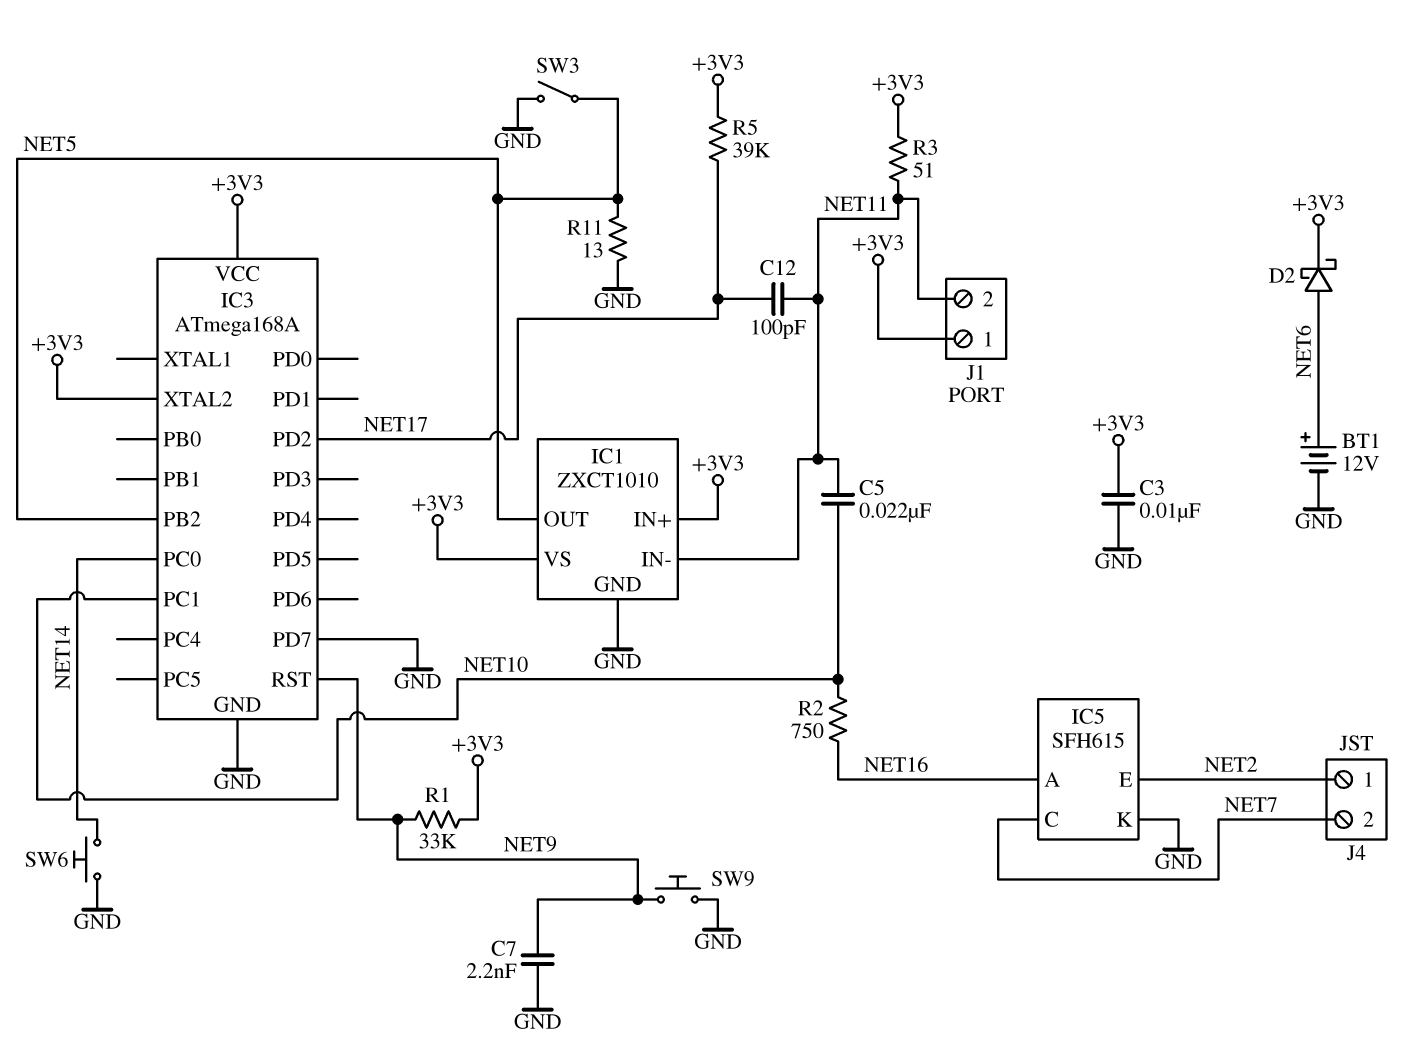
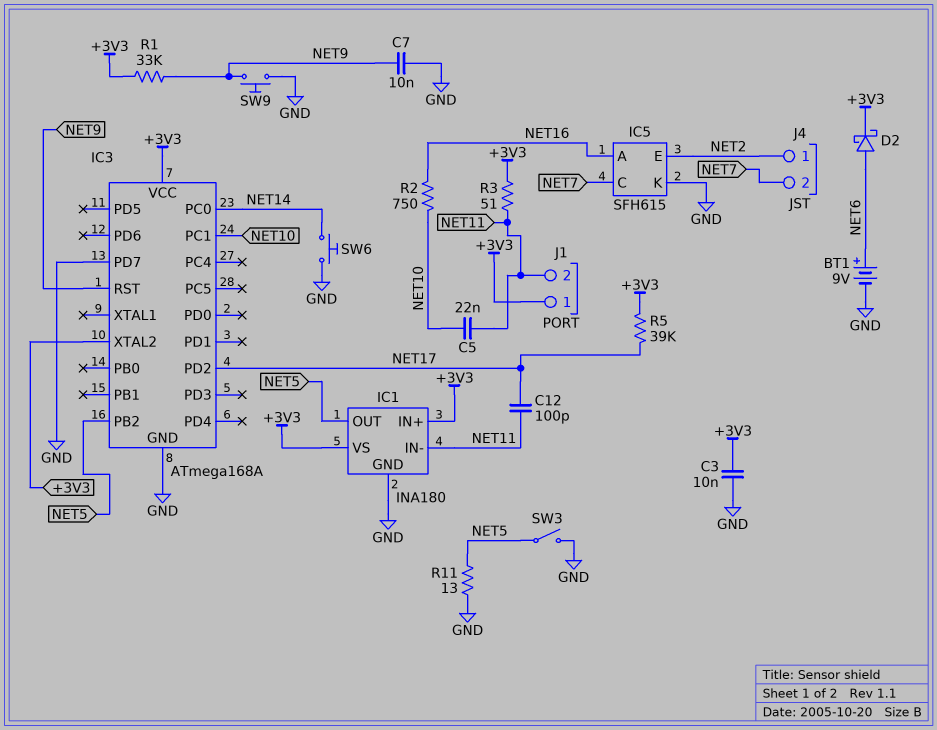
BT1: 12V (plus NET6, minus GND) -> 9V (plus NET6, minus GND)
C7: 2.2nF (GND, NET9) -> 10nF (GND, NET9)
IC1: ZXCT1010 -> INA180

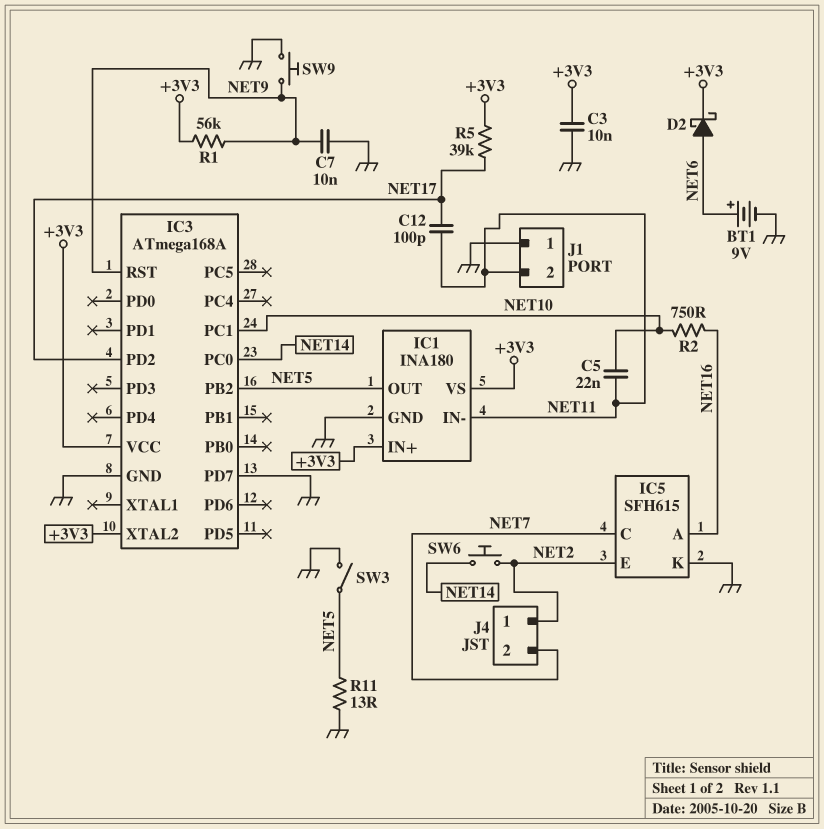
J1 pin 1: +3V3 -> GND
R1: 33k (+3V3, NET9) -> 56k (+3V3, NET9)
R3: 51 (+3V3, NET11) -> none
SW6: button (GND, NET14) -> button (NET2, NET14)

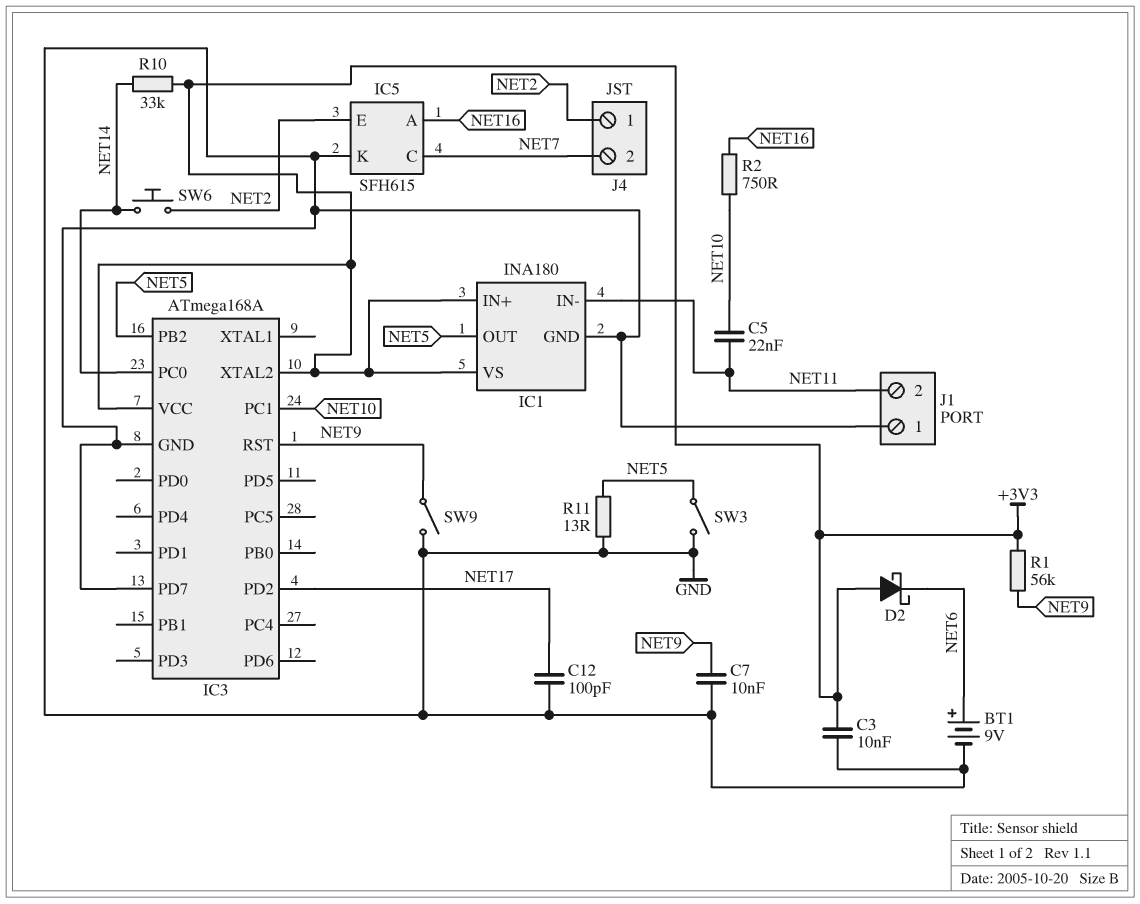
C12: 100pF (NET11, NET17) -> 100pF (GND, NET17)
D2: schottky (A NET6, K +3V3) -> schottky (A +3V3, K NET6)
R5: 39k (+3V3, NET17) -> none
R10: none -> 33k (+3V3, NET14)
SW9: button (GND, NET9) -> switch (GND, NET9)

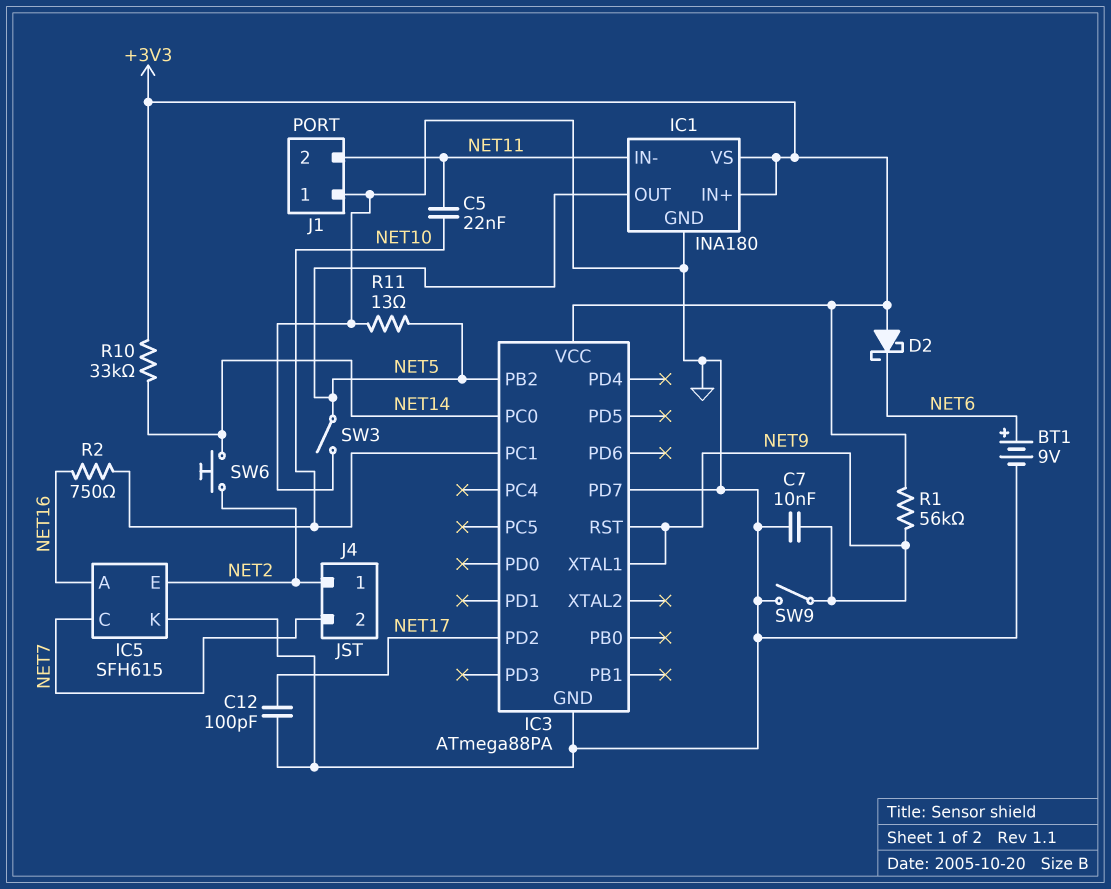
C3: 10nF (+3V3, GND) -> none
IC3: ATmega168A -> ATmega88PA
IC3 pin XTAL1: none -> NET9
IC3 pin XTAL2: +3V3 -> none

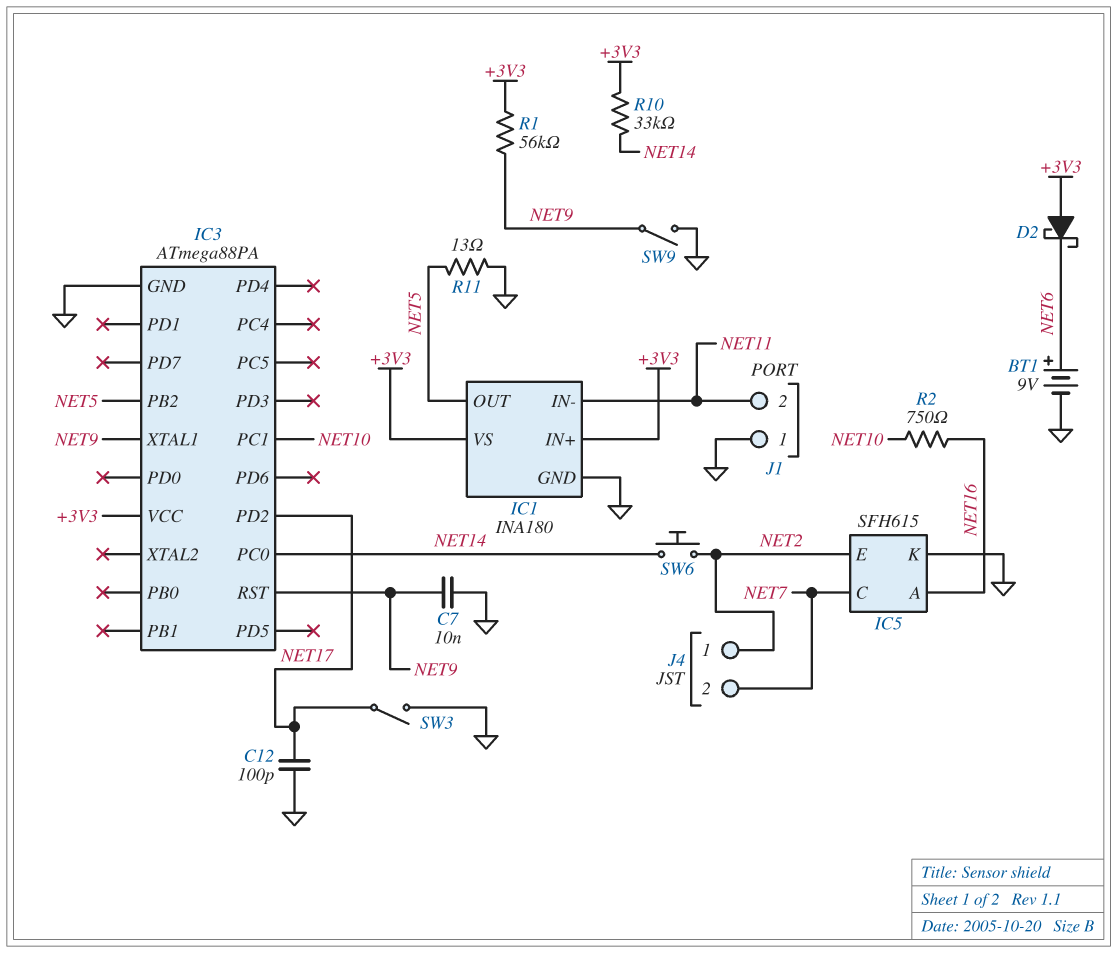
C5: 22nF (NET10, NET11) -> none
IC3 pin PD7: GND -> none
SW3: switch (GND, NET5) -> switch (GND, NET17)

